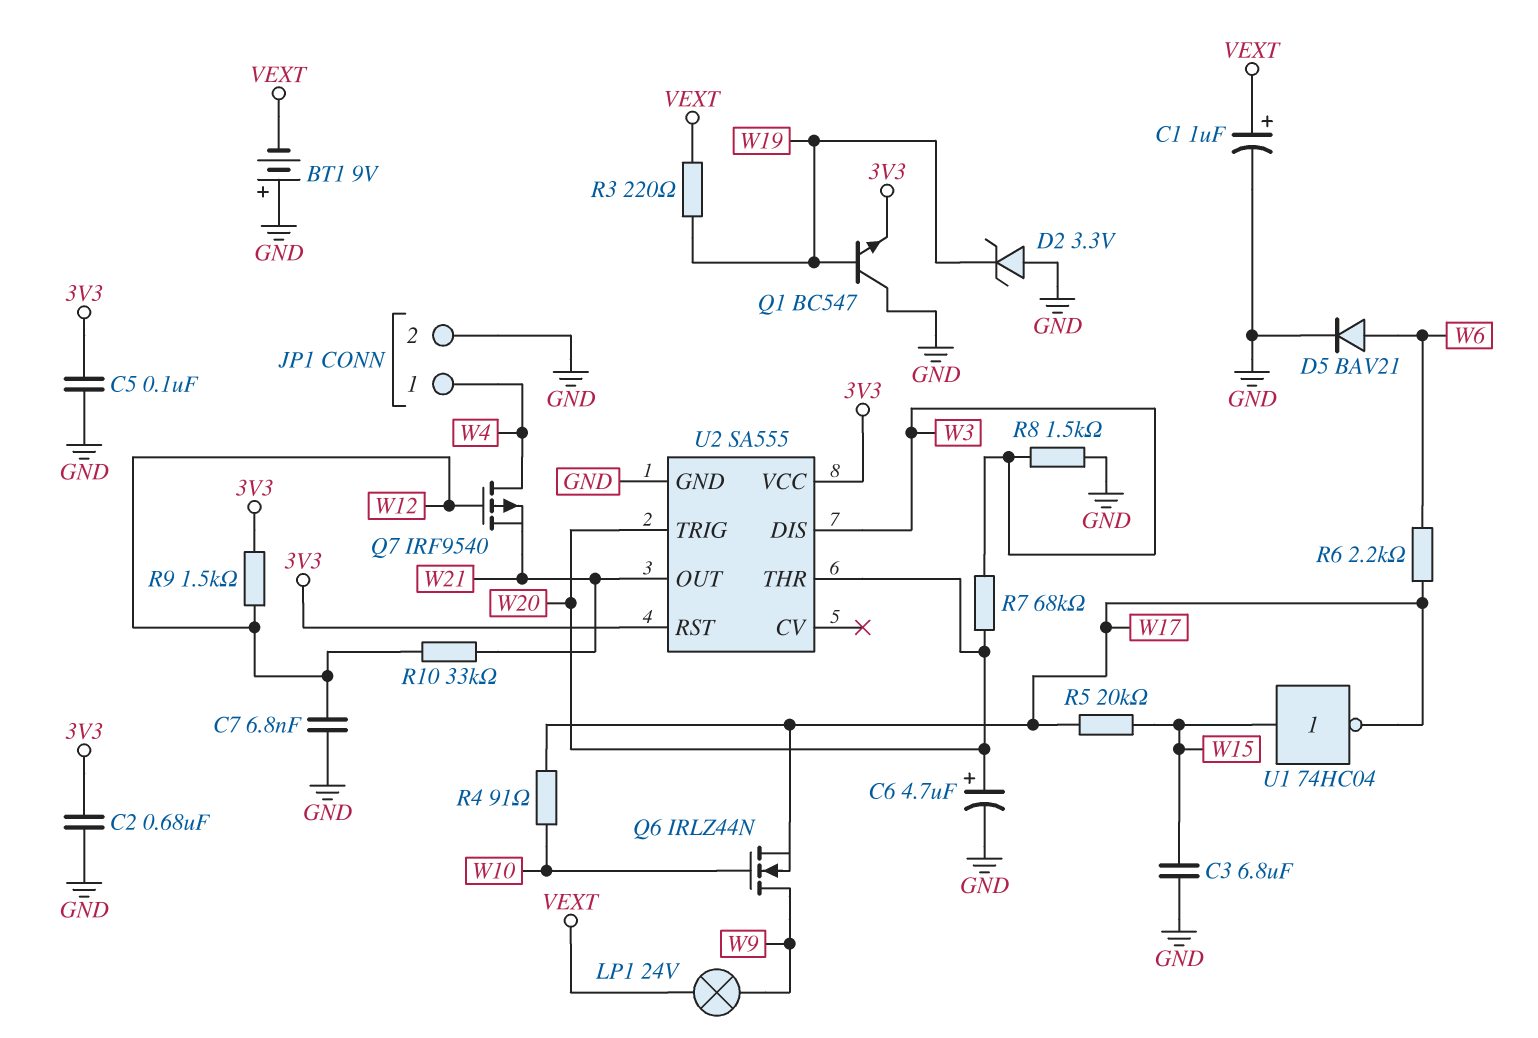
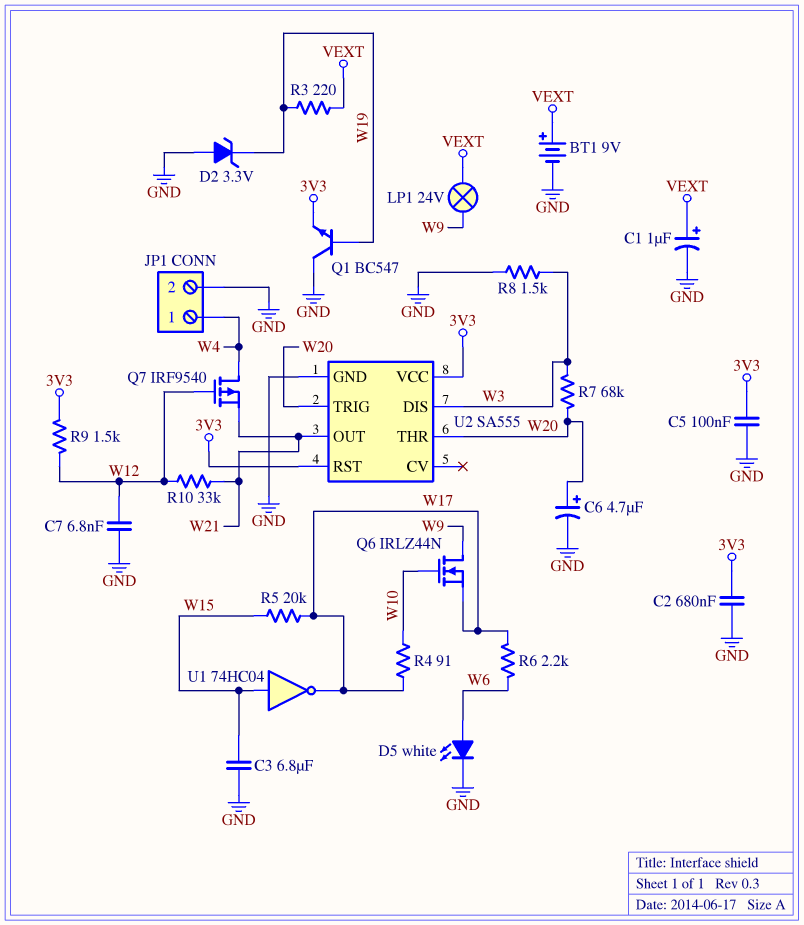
BT1: 9V (plus GND, minus VEXT) -> 9V (plus VEXT, minus GND)
D5: diode BAV21 (A W6, K GND) -> LED white (A W6, K GND)

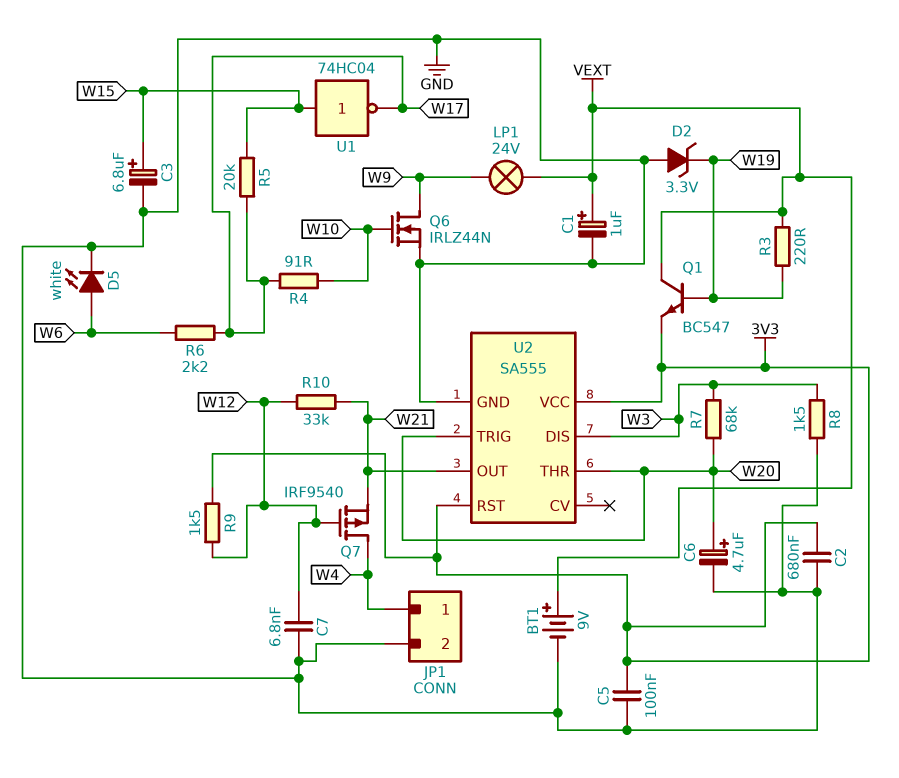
C3: 6.8uF (GND, W15) -> 6.8uF (plus W15, minus GND)
Q1: NPN BC547 (B W19, C GND, E 3V3) -> NPN BC547 (B W19, C VEXT, E 3V3)
Q6: NMOS IRLZ44N (G W10, D W9, S W17) -> NMOS IRLZ44N (G W10, D W9, S GND)

